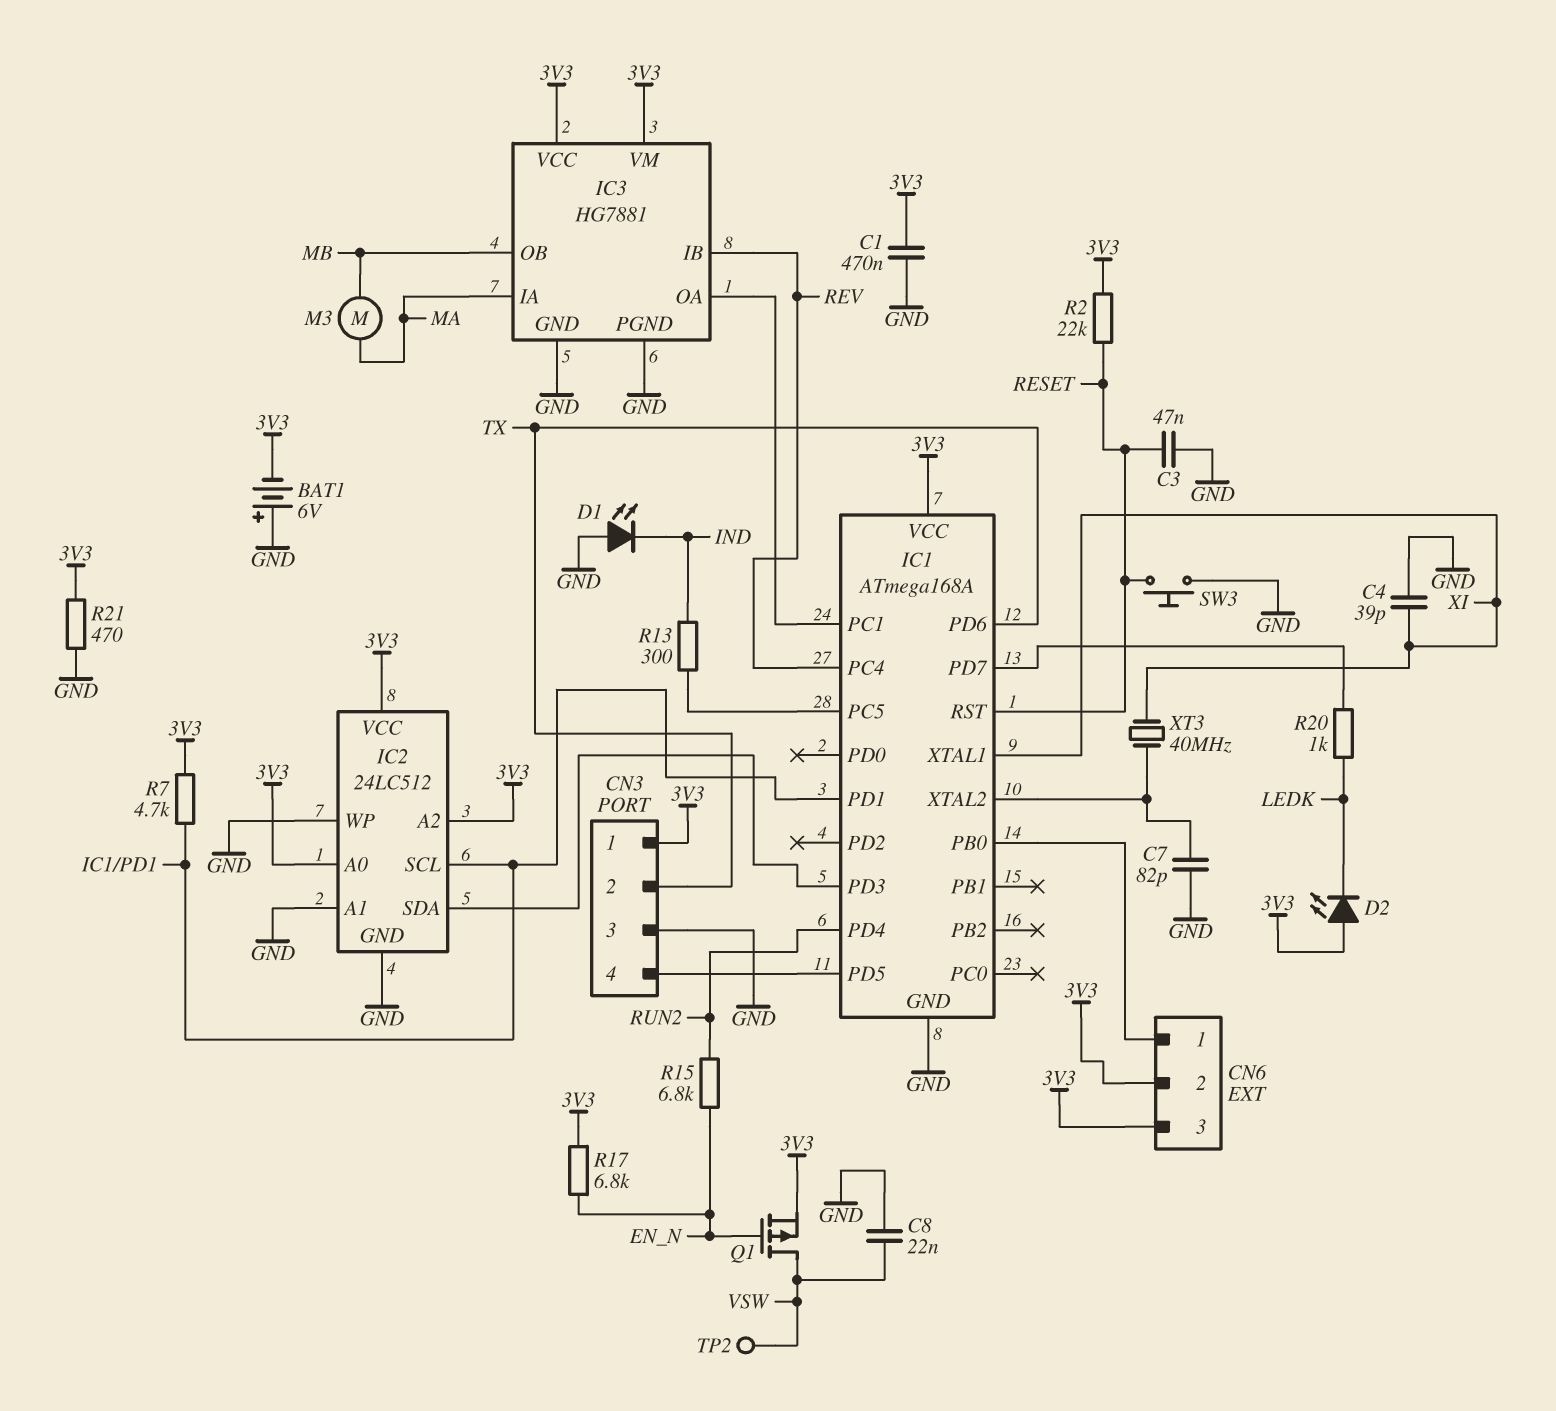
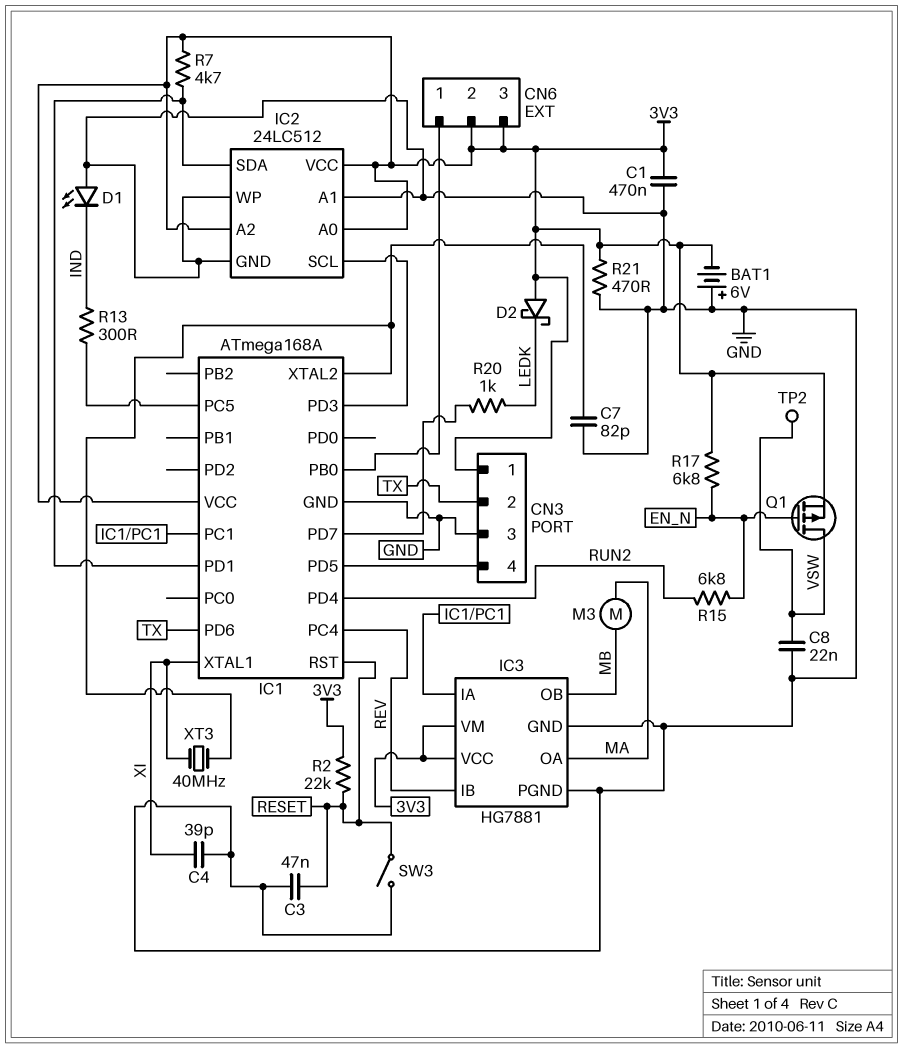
D2: LED (A 3V3, K LEDK) -> schottky (A 3V3, K LEDK)
IC2 pin SCL: IC1/PD1 -> IC1/PD3
IC2 pin SDA: IC1/PD3 -> IC1/PD1
IC3 pin IA: MA -> IC1/PC1
IC3 pin OA: IC1/PC1 -> MA
SW3: button (GND, RESET) -> switch (GND, RESET)

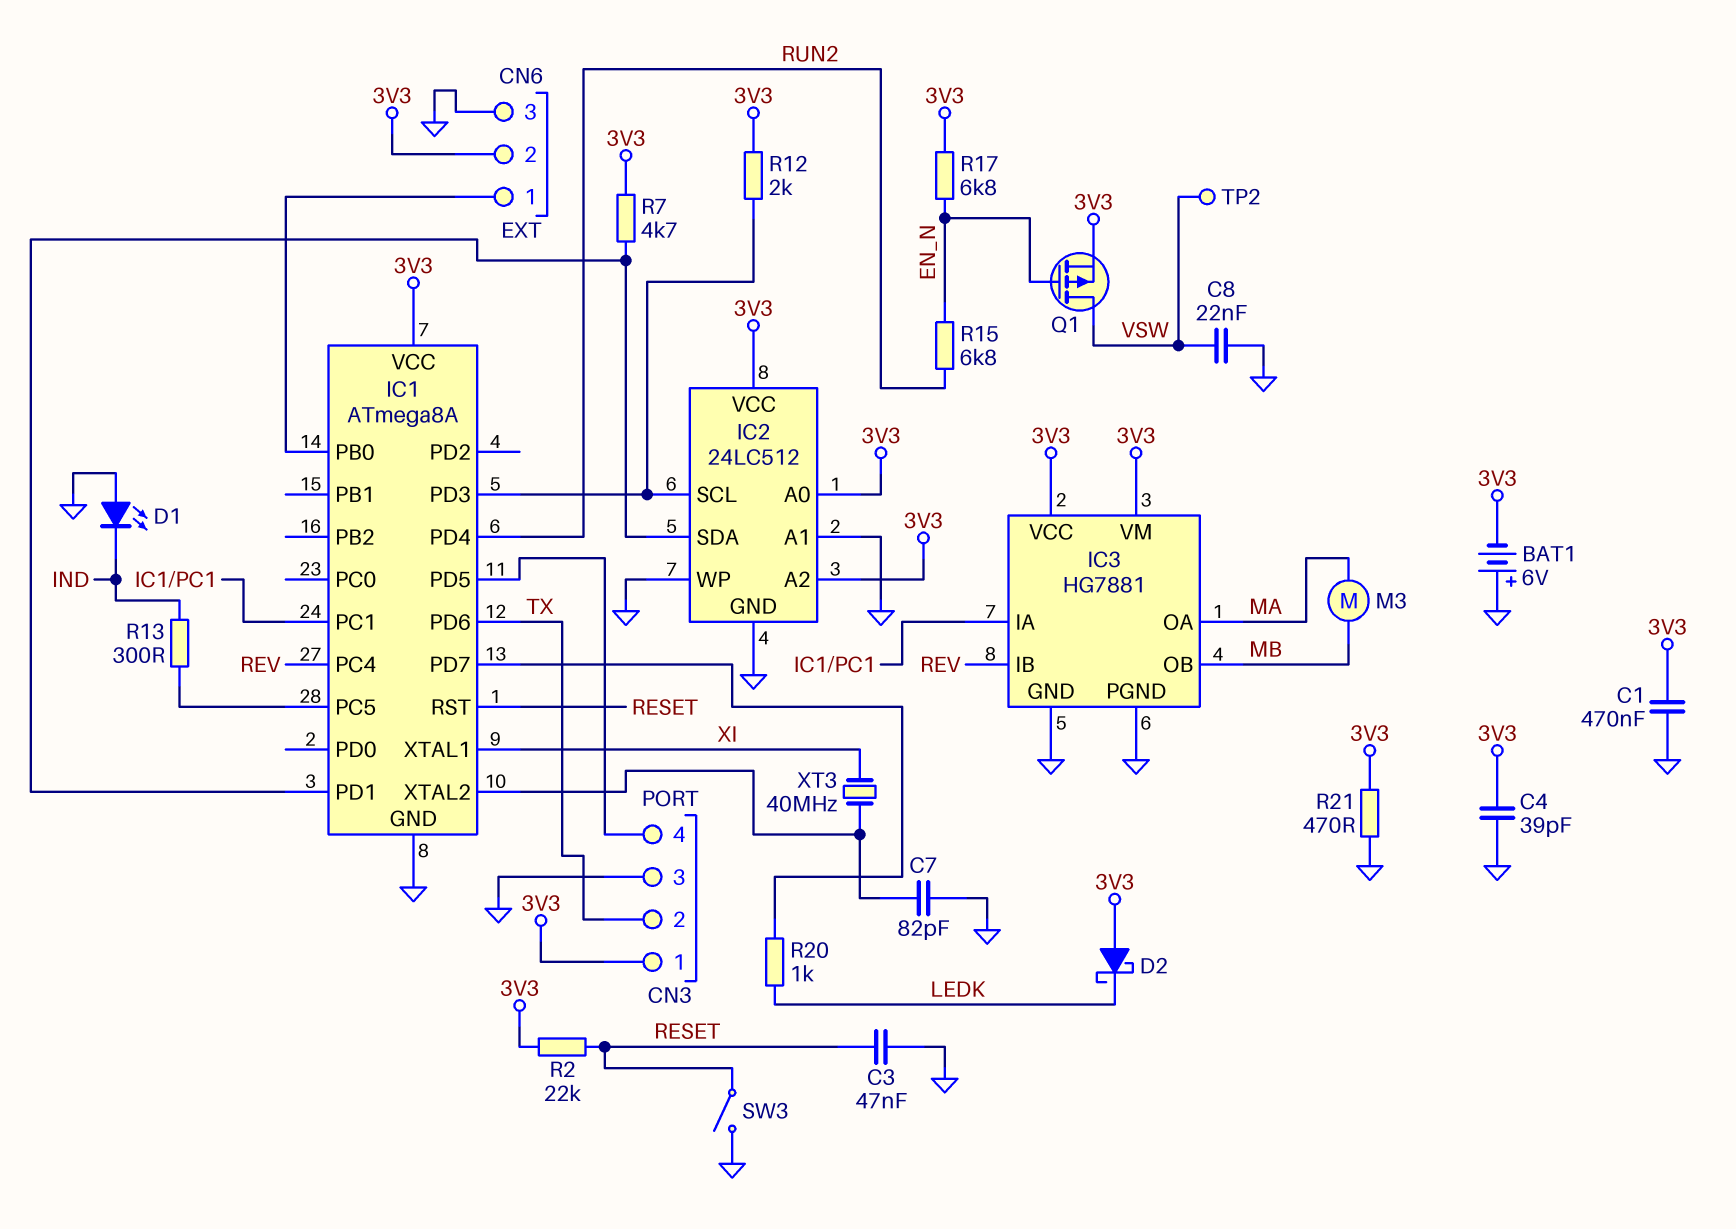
C4: 39pF (GND, XI) -> 39pF (3V3, GND)
CN6 pin 3: 3V3 -> GND
IC1: ATmega168A -> ATmega8A
R12: none -> 2k (3V3, IC1/PD3)

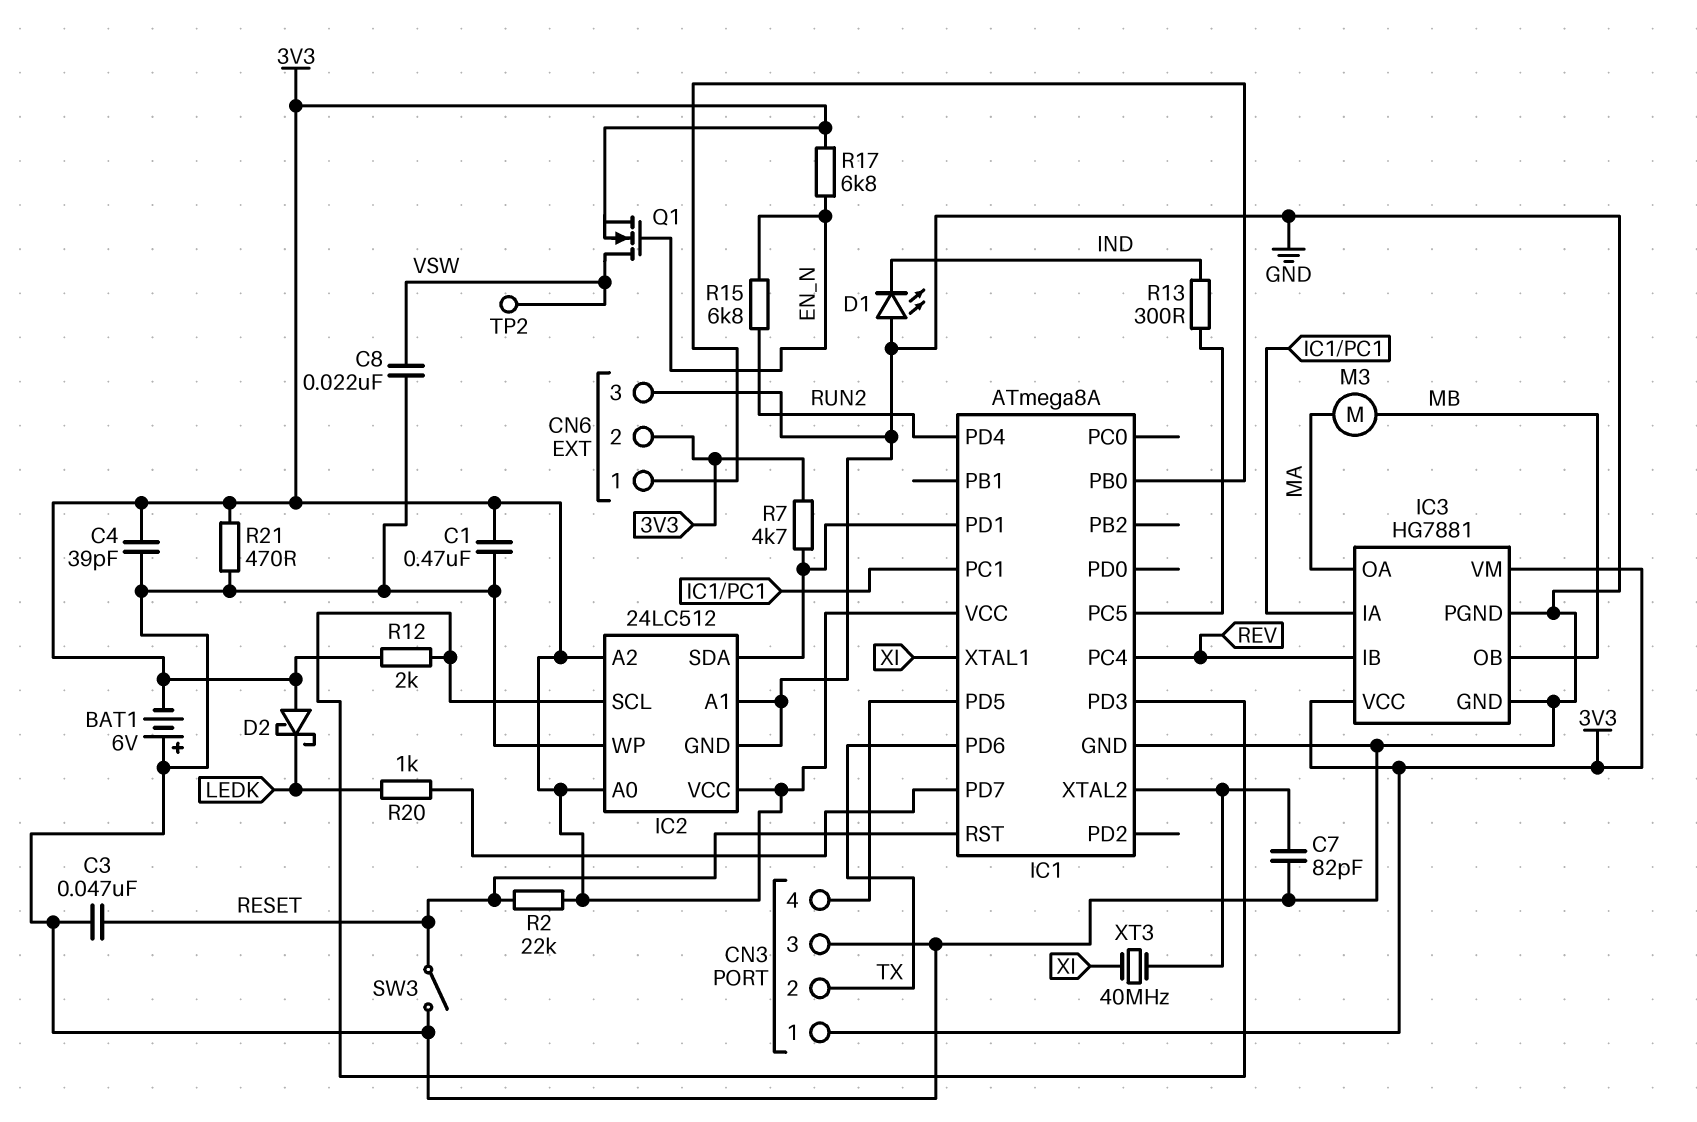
Q1: PMOS (G EN_N, D VSW, S 3V3) -> NMOS (G EN_N, D VSW, S 3V3)

